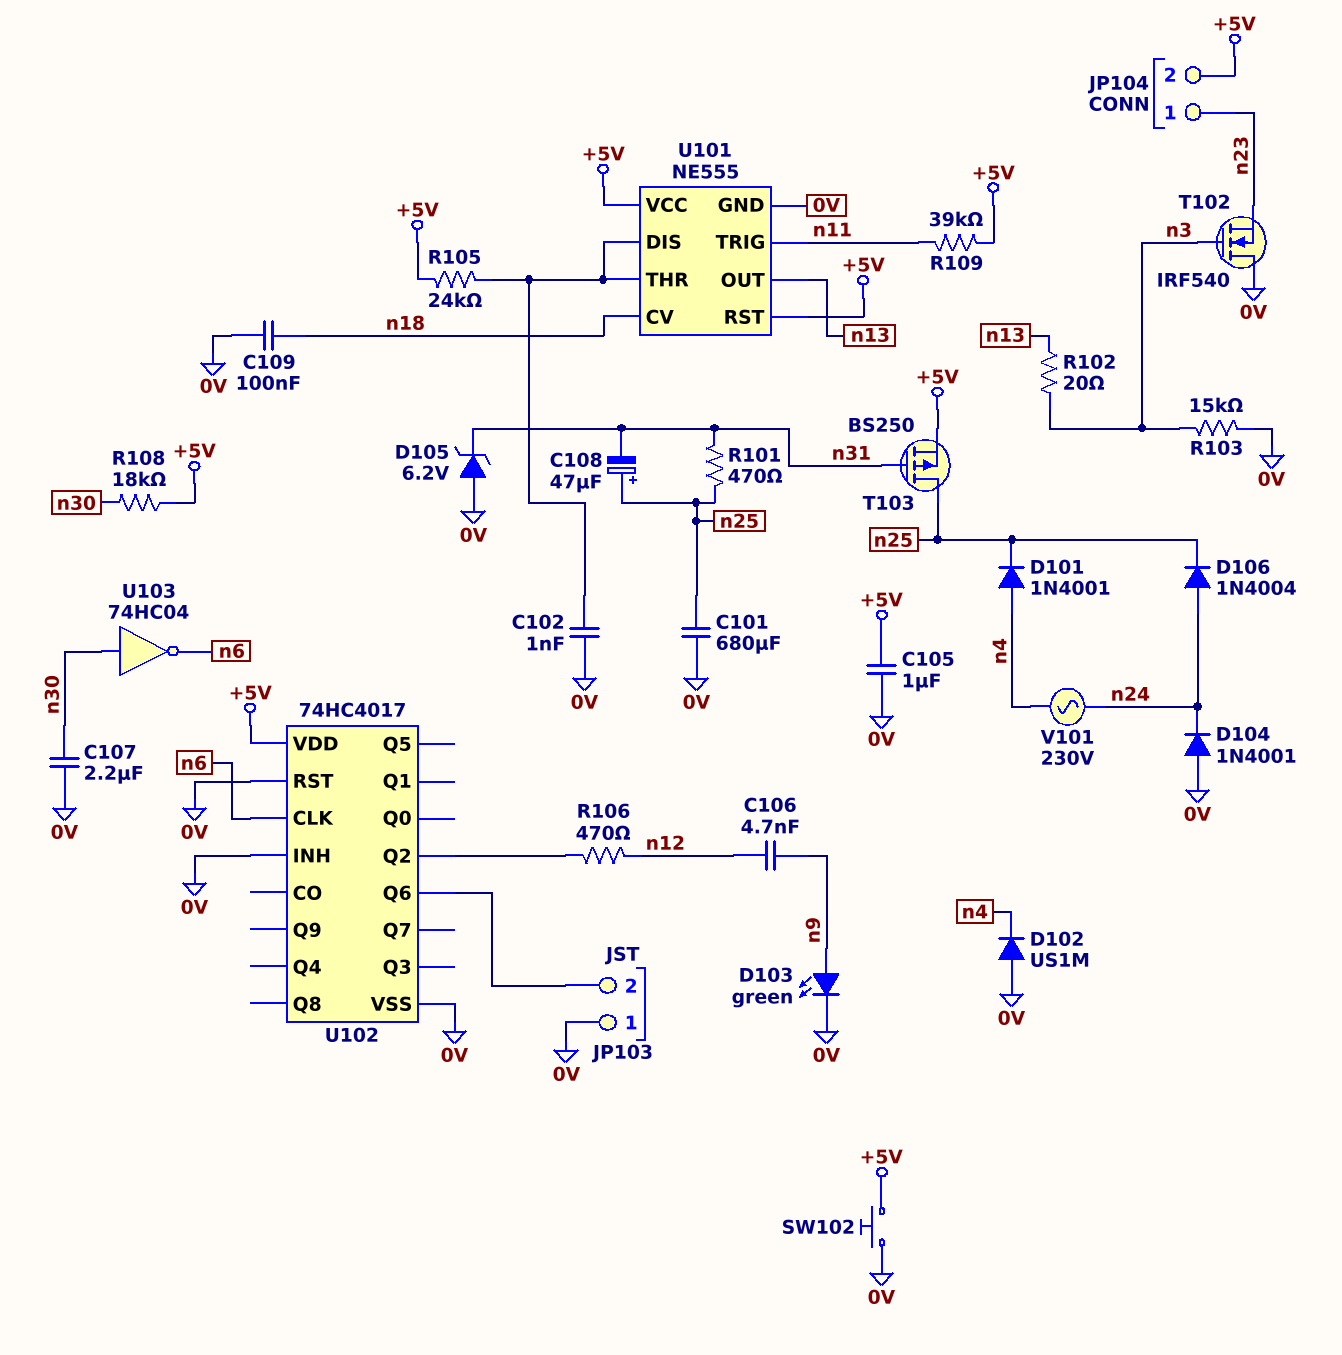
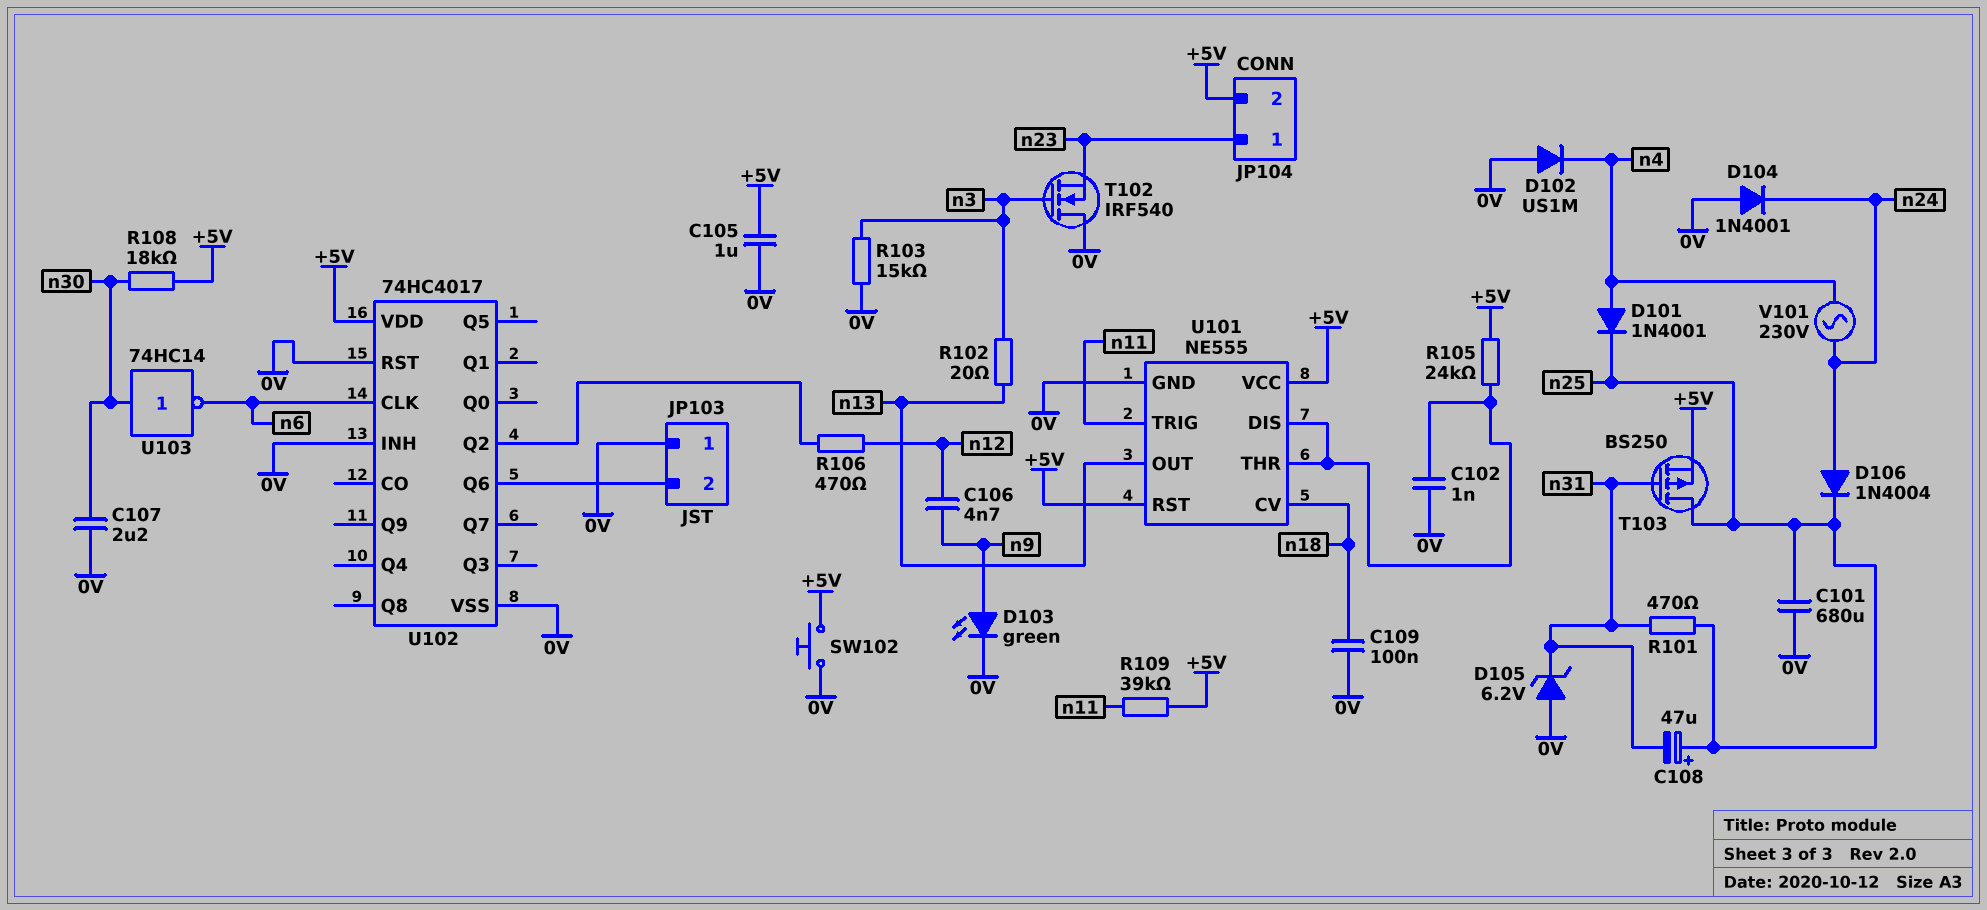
U103: NOT 74HC04 (in n30, out n6) -> NOT 74HC14 (in n30, out n6)

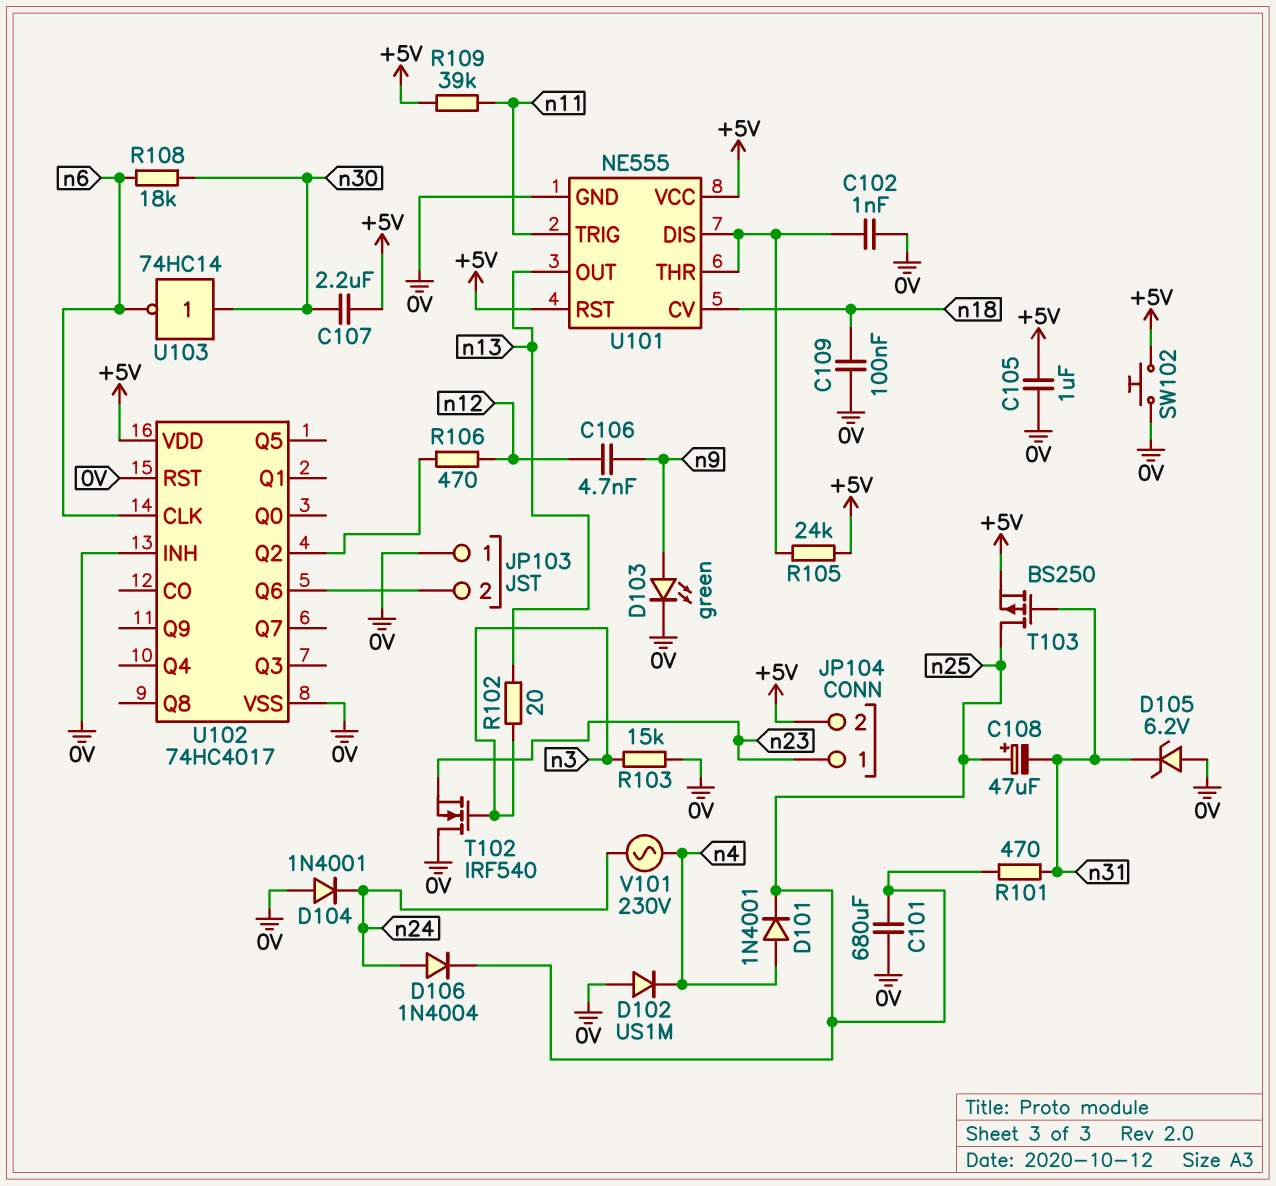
C107: 2.2uF (0V, n30) -> 2.2uF (+5V, n30)
R108: 18k (+5V, n30) -> 18k (n6, n30)

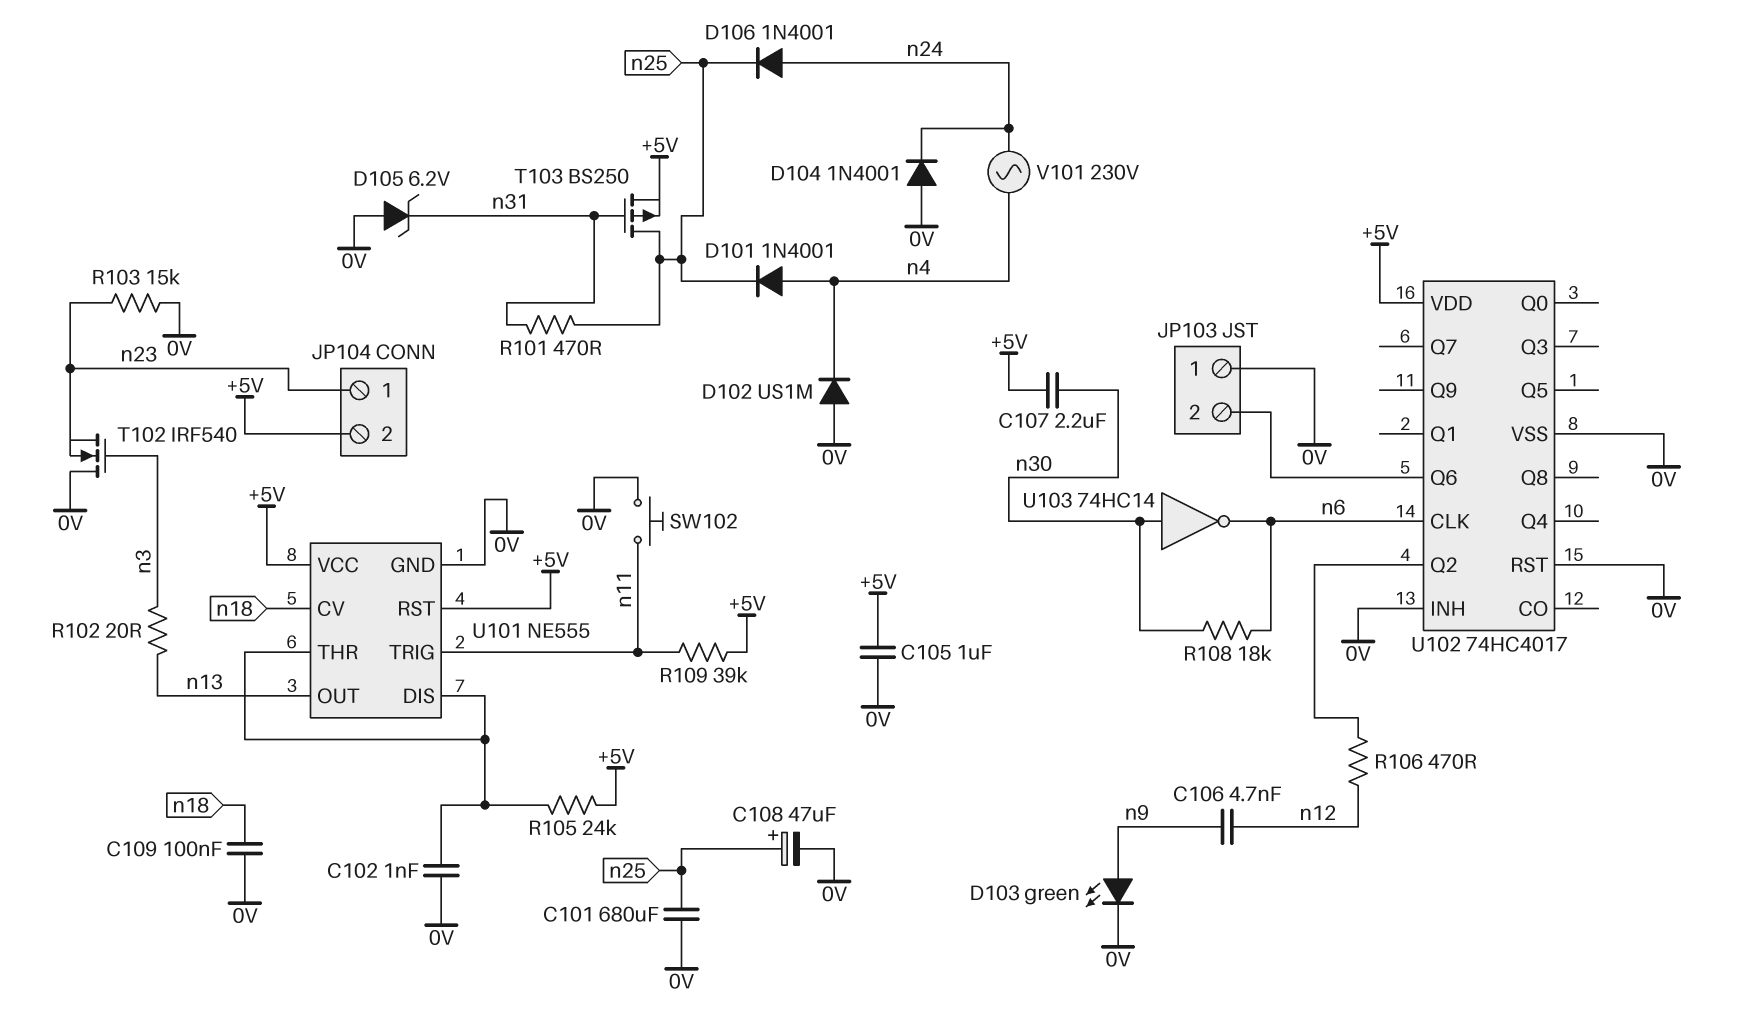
C108: 47uF (plus n25, minus n31) -> 47uF (plus n25, minus 0V)
D106: diode 1N4004 (A n24, K n25) -> diode 1N4001 (A n24, K n25)
R103: 15k (0V, n3) -> 15k (0V, n23)
SW102: button (+5V, 0V) -> button (0V, n11)

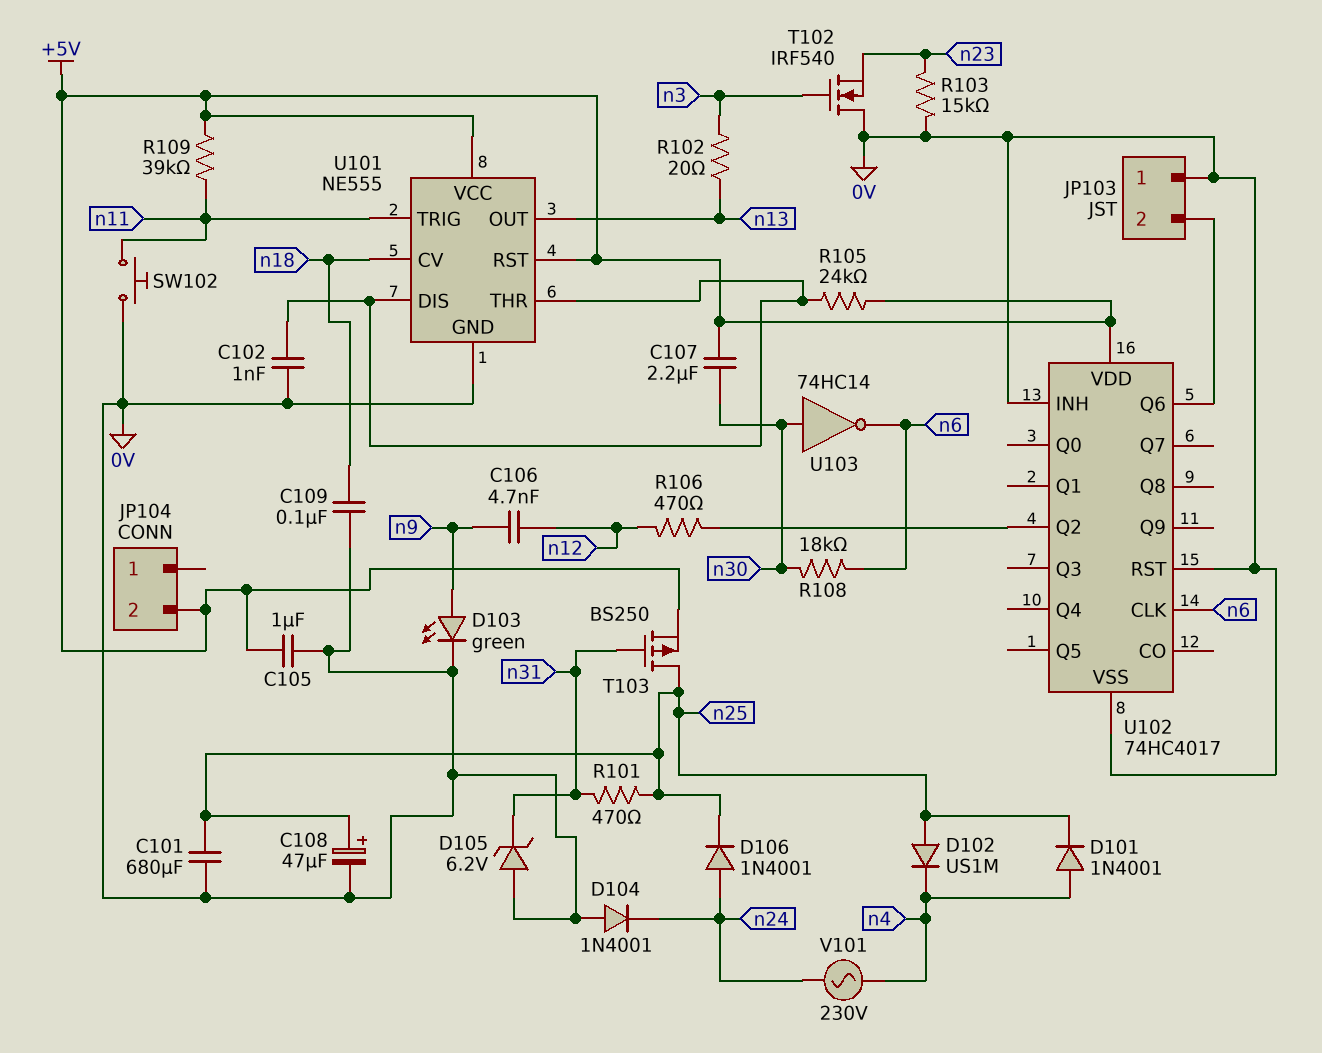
D102: diode US1M (A 0V, K n4) -> diode US1M (A n25, K n4)
JP104 pin 1: n23 -> none

